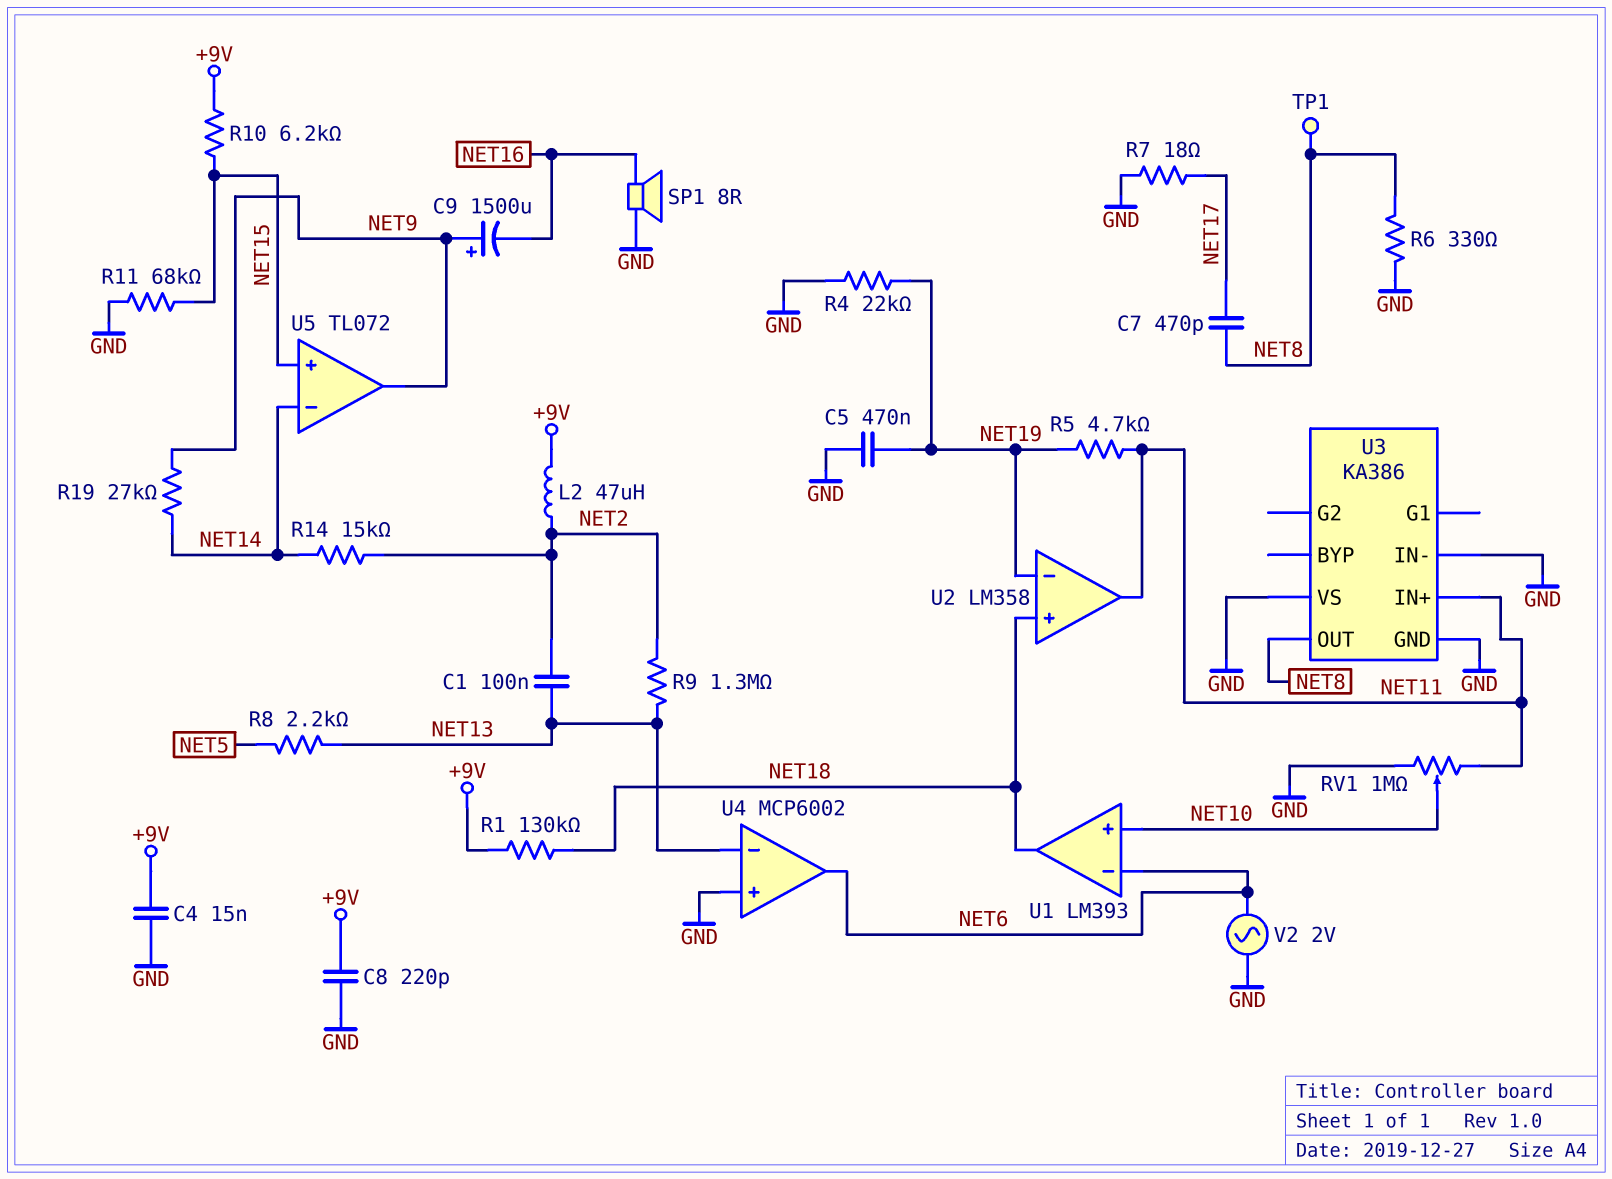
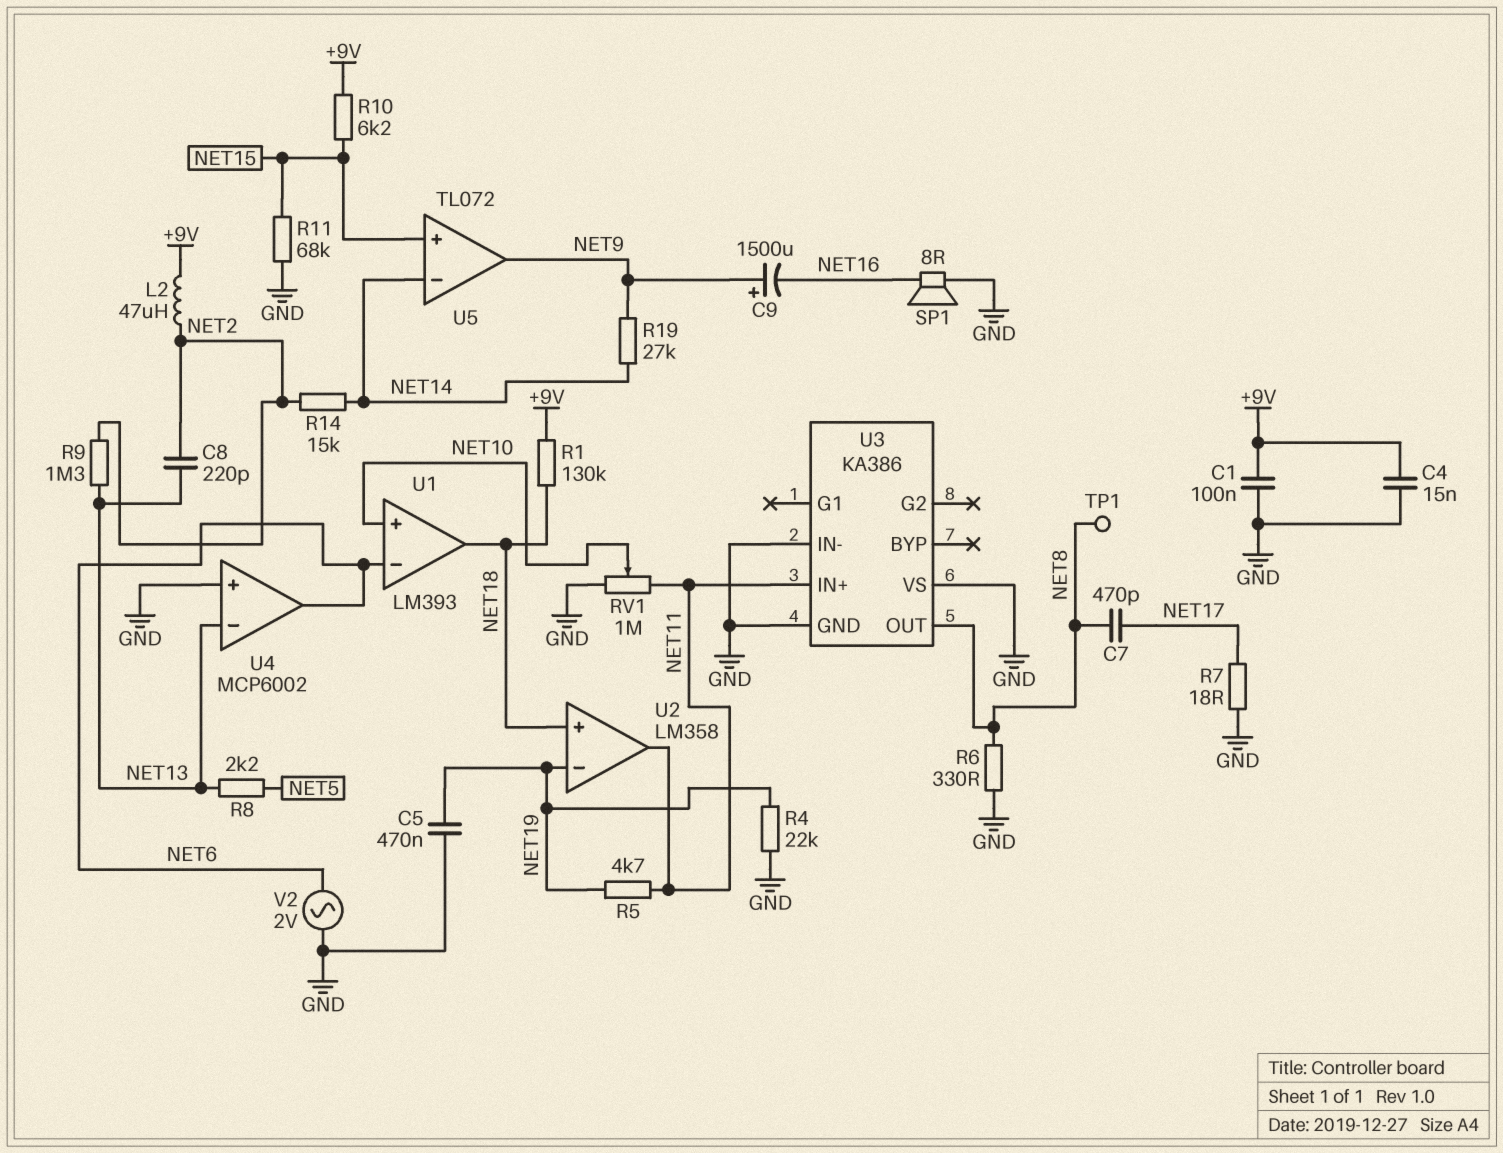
C1: 100nF (NET2, NET13) -> 100nF (+9V, GND)
C8: 220pF (+9V, GND) -> 220pF (NET2, NET13)

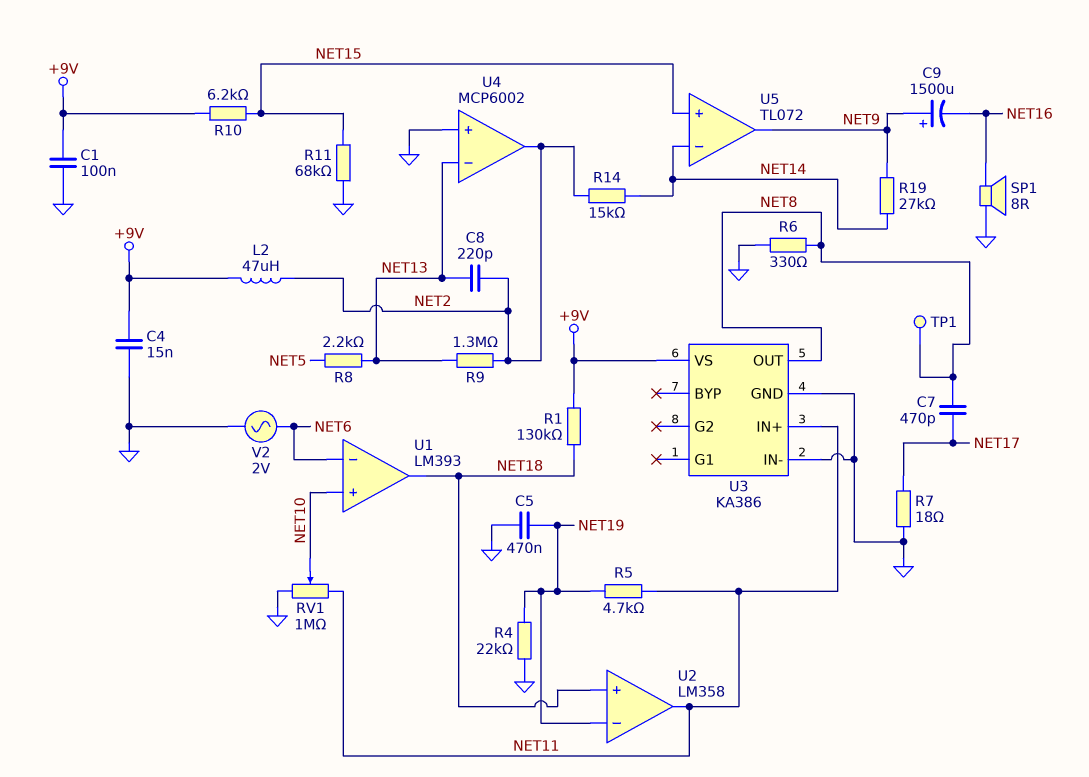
U3 pin VS: GND -> +9V
U4 pin out: NET6 -> NET2

